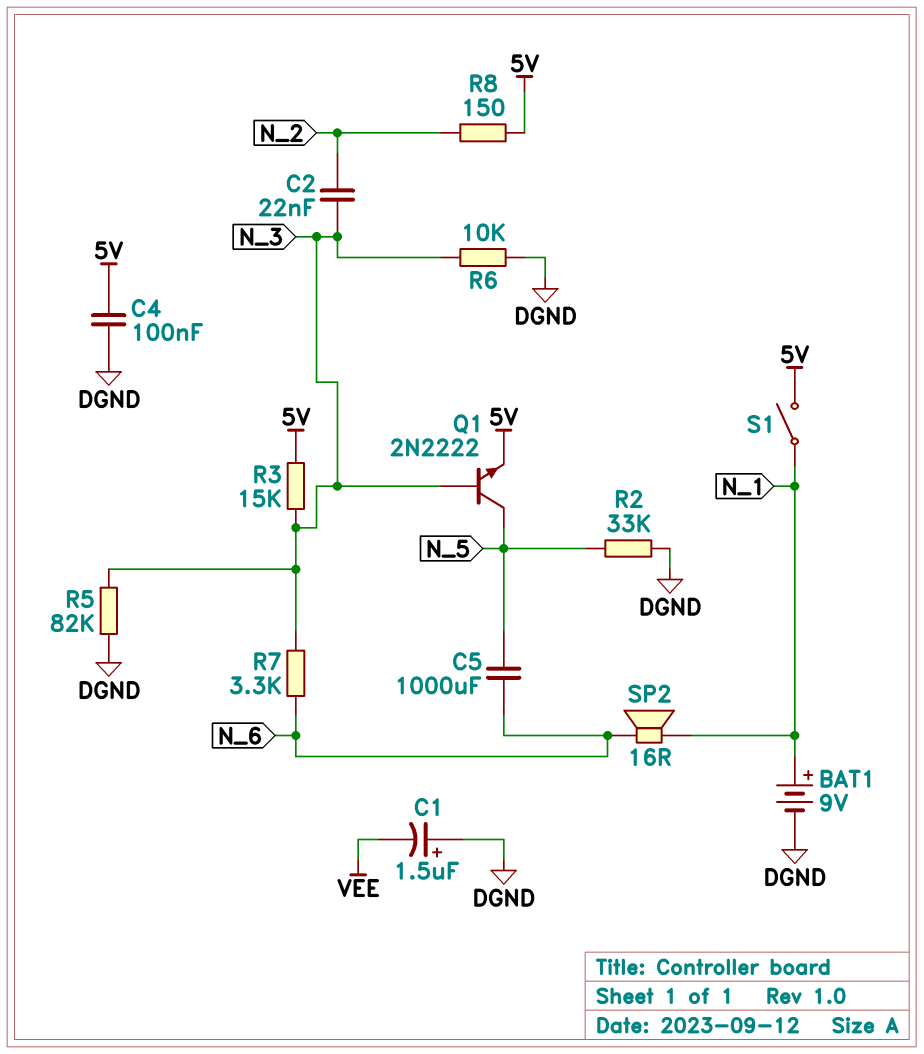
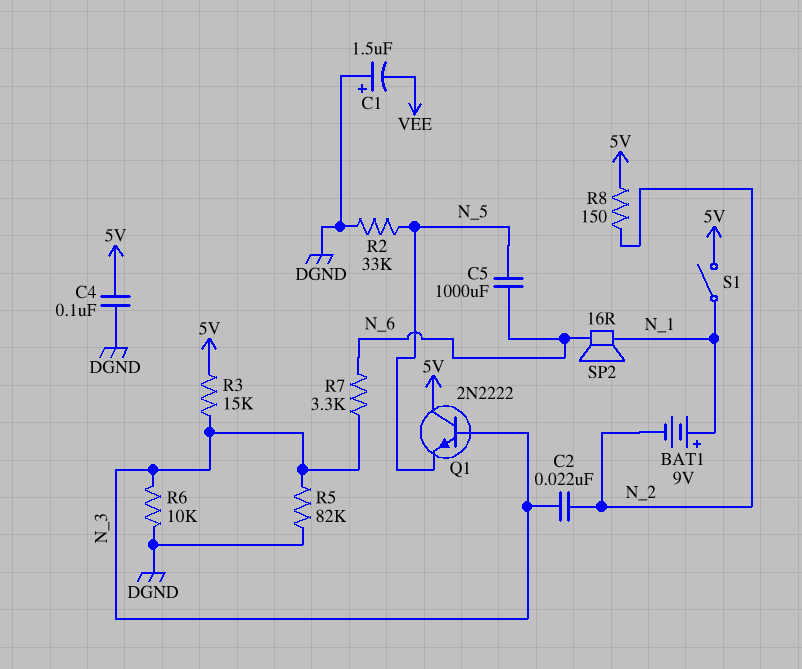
BAT1: 9V (plus N_1, minus DGND) -> 9V (plus N_1, minus N_2)
Q1: NPN 2N2222 (B N_3, C N_5, E 5V) -> NPN 2N2222 (B N_3, C 5V, E N_5)

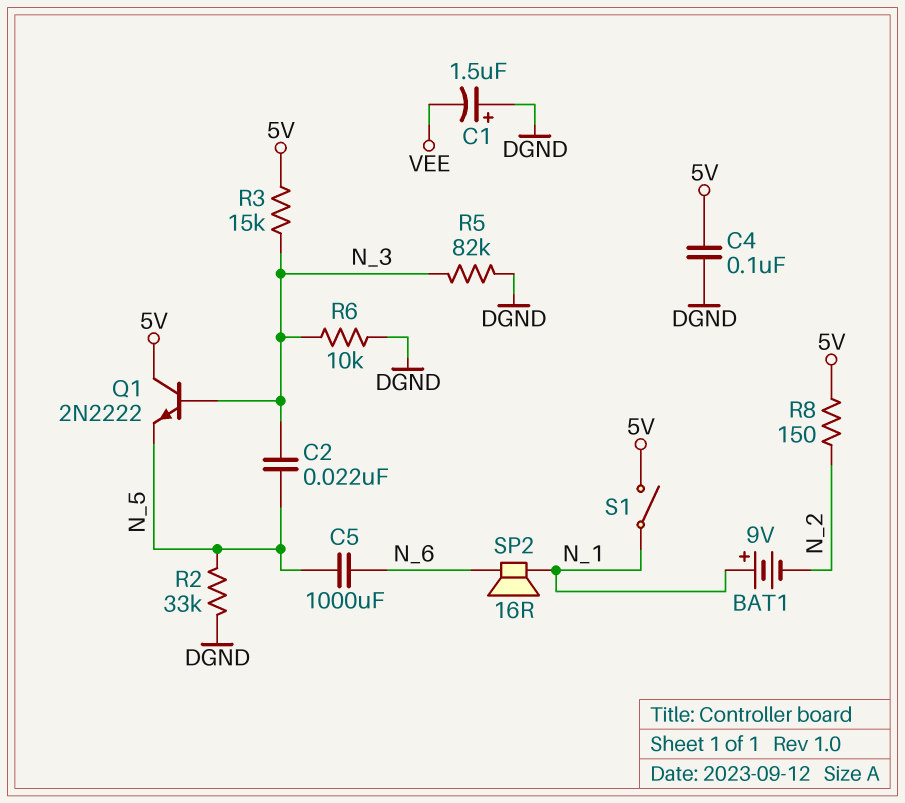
C2: 22nF (N_2, N_3) -> 22nF (N_3, N_5)
R7: 3.3k (N_3, N_6) -> none

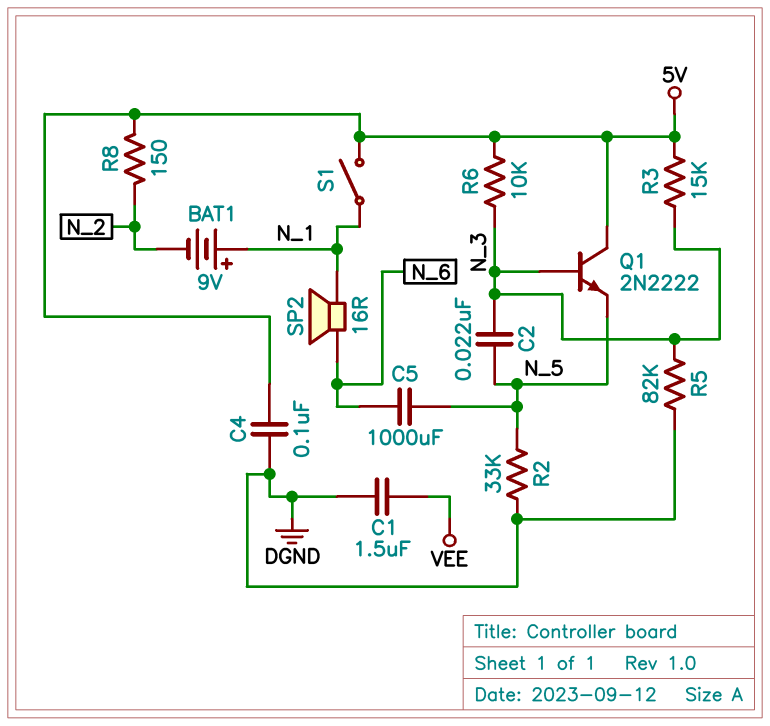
C1: 1.5uF (plus DGND, minus VEE) -> 1.5uF (DGND, VEE)
R6: 10k (DGND, N_3) -> 10k (5V, N_3)

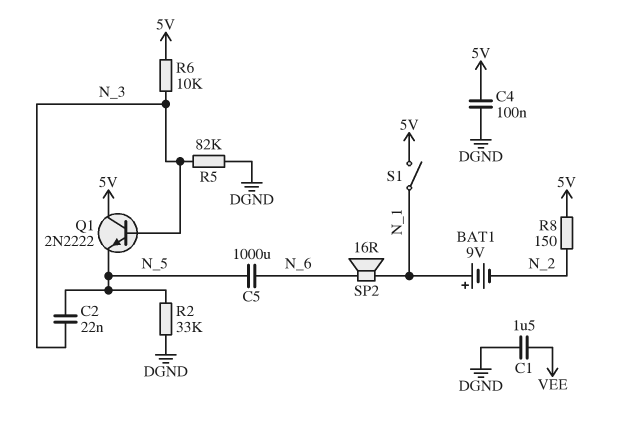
R3: 15k (5V, N_3) -> none

